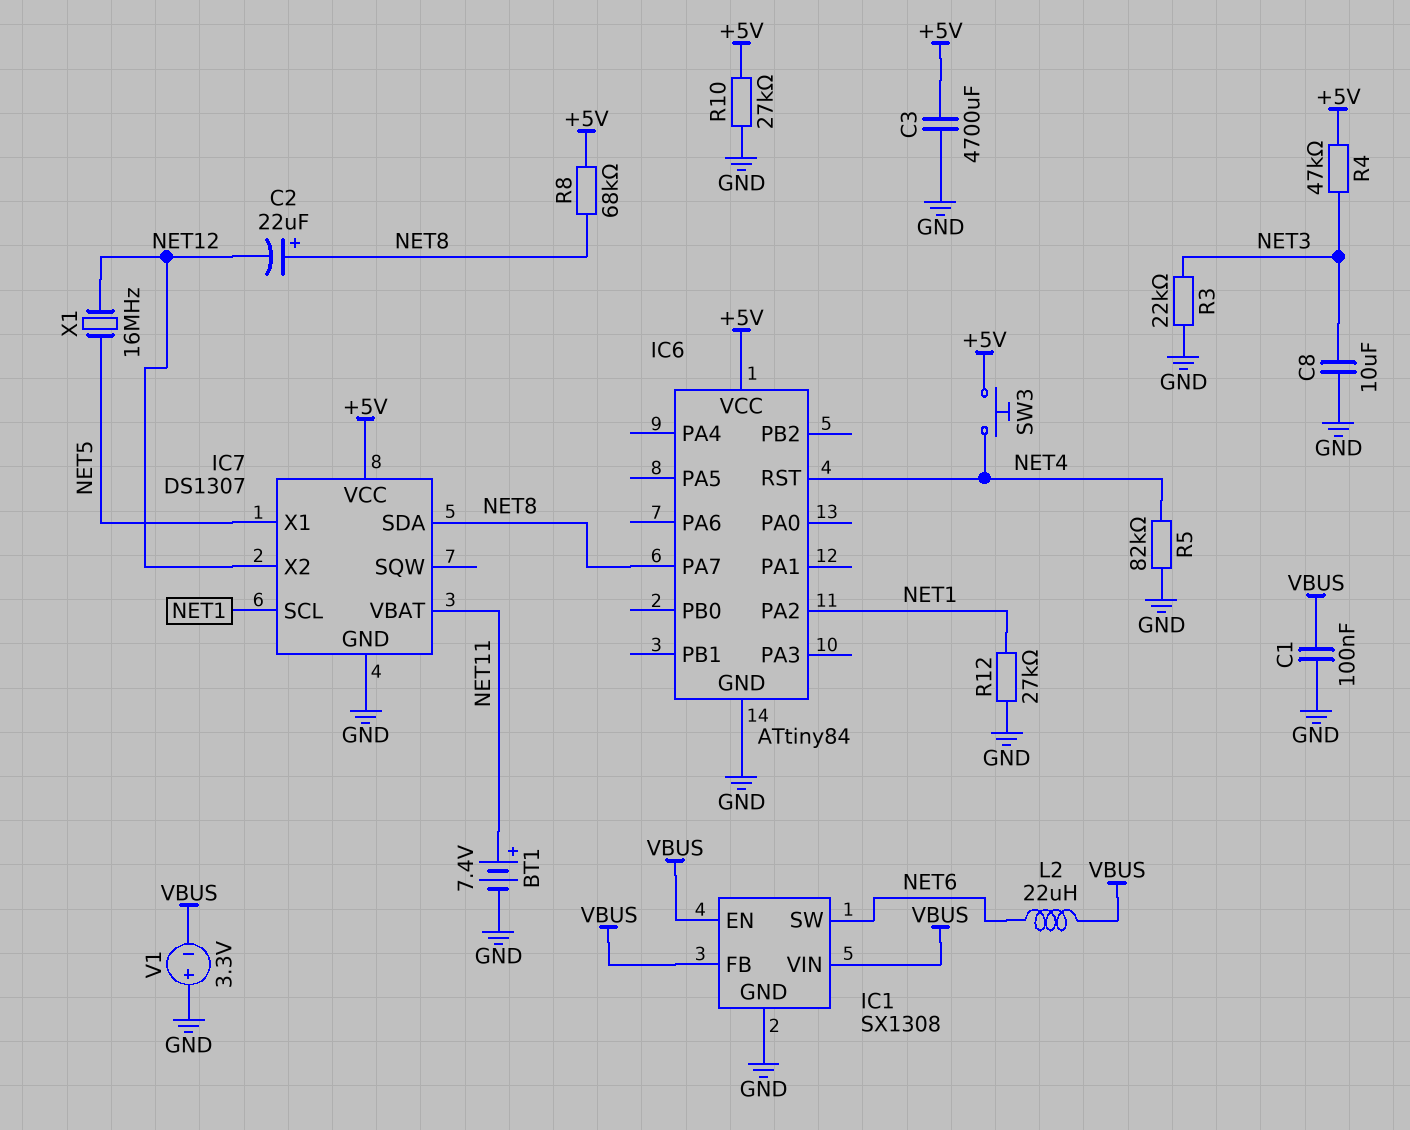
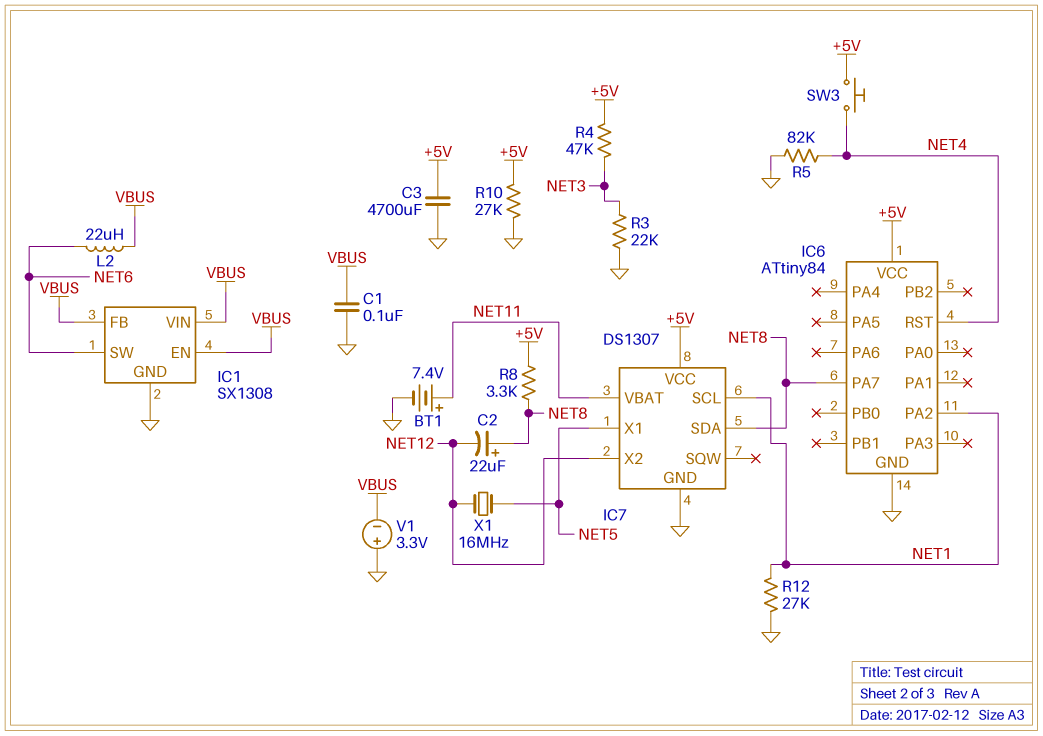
C8: 10uF (GND, NET3) -> none
R8: 68k (+5V, NET8) -> 3.3k (+5V, NET8)

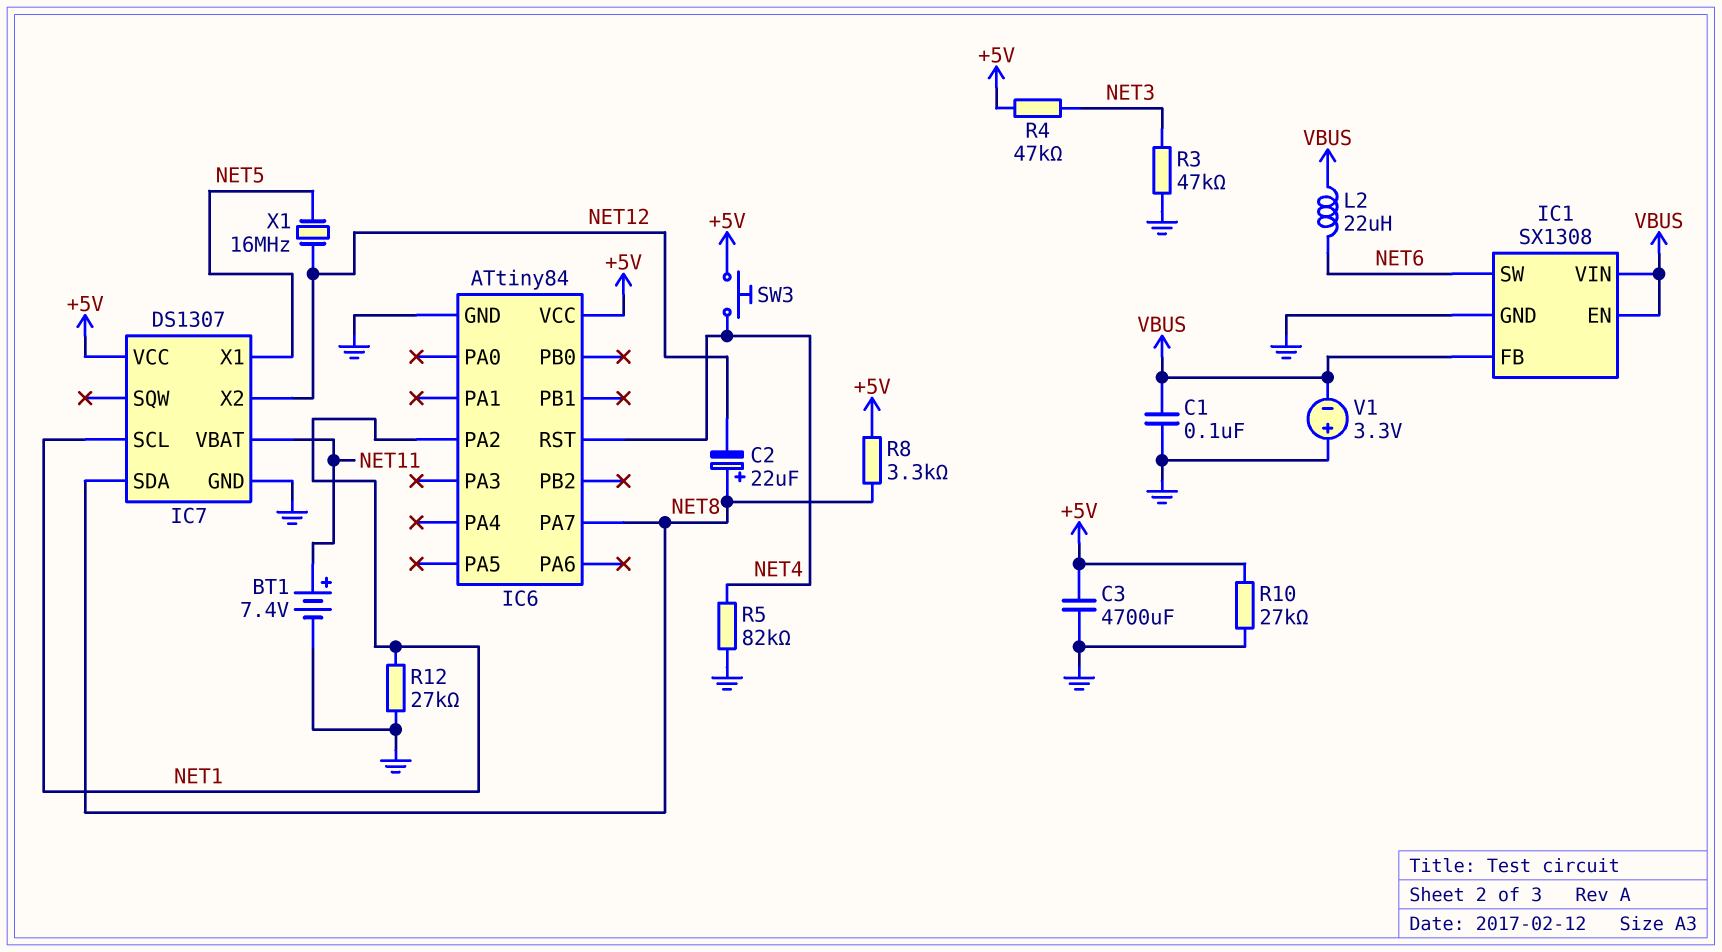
R3: 22k (GND, NET3) -> 47k (GND, NET3)

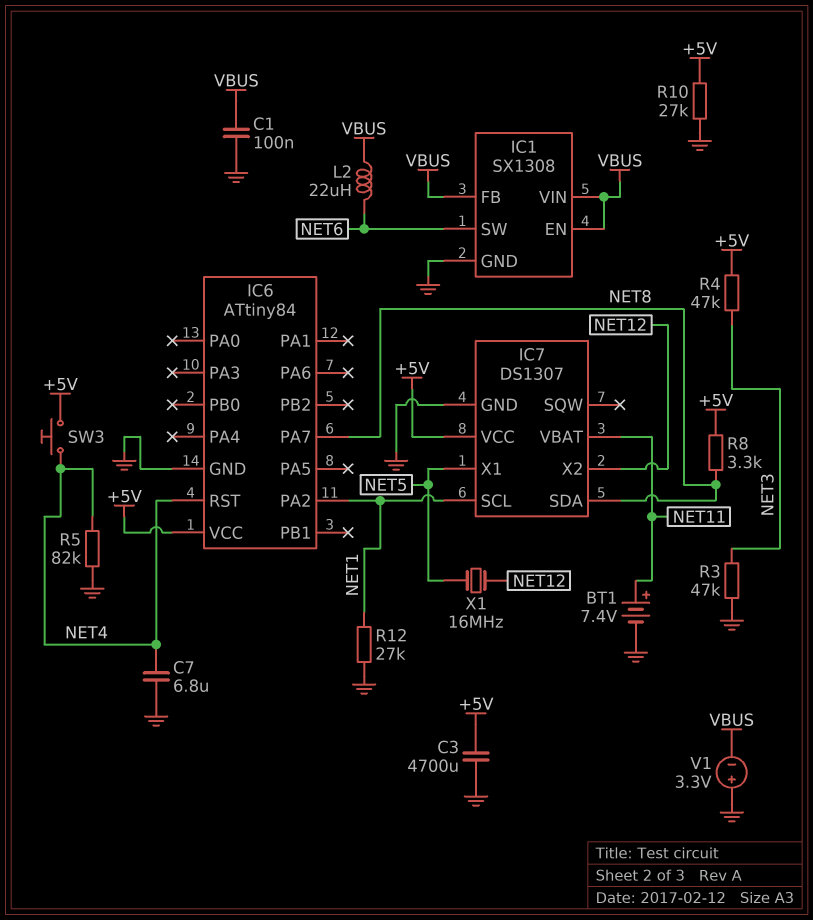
C2: 22uF (plus NET8, minus NET12) -> none
C7: none -> 6.8uF (GND, NET4)

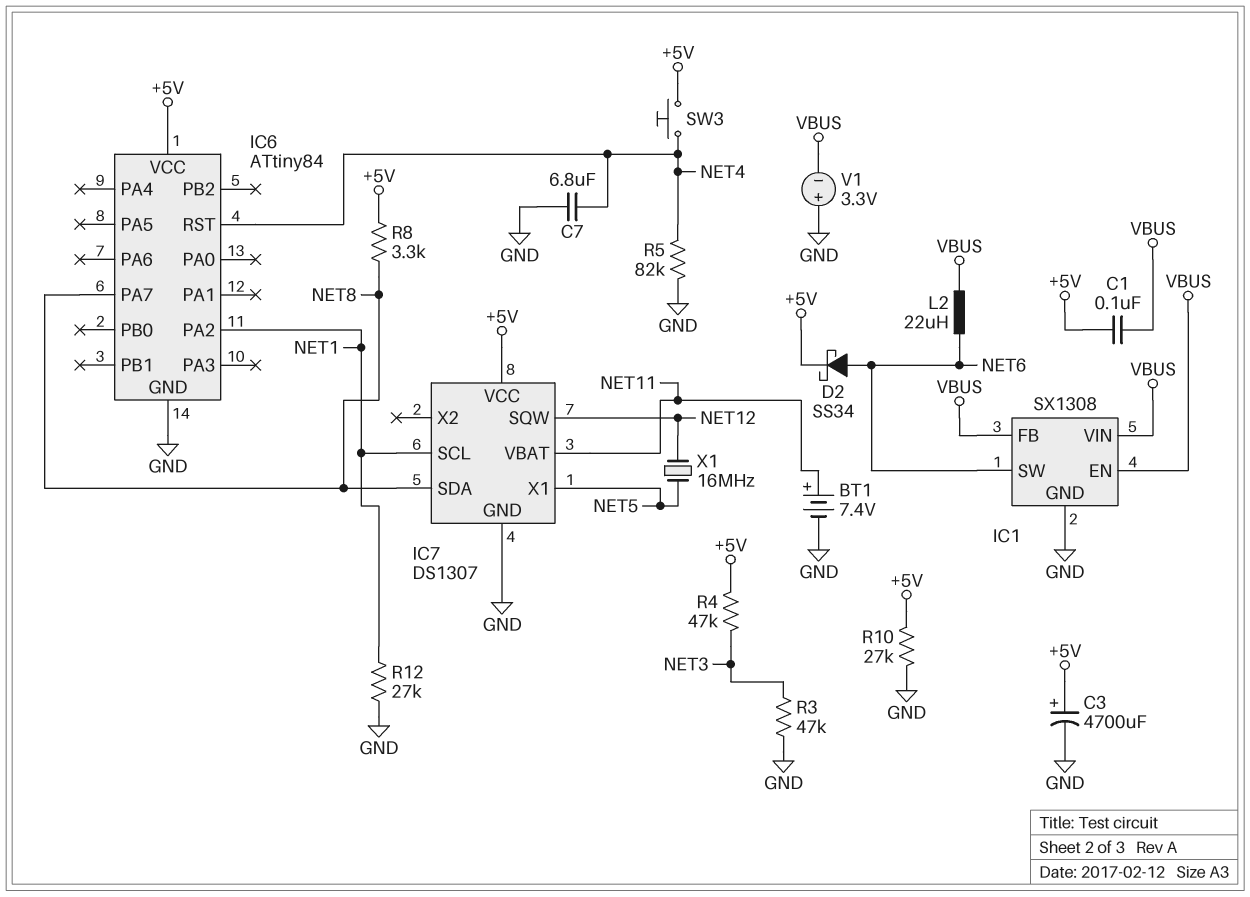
C1: 100nF (GND, VBUS) -> 100nF (+5V, VBUS)
C3: 4700uF (+5V, GND) -> 4700uF (plus +5V, minus GND)
D2: none -> schottky SS34 (A NET6, K +5V)
IC7 pin SQW: none -> NET12
IC7 pin X2: NET12 -> none

